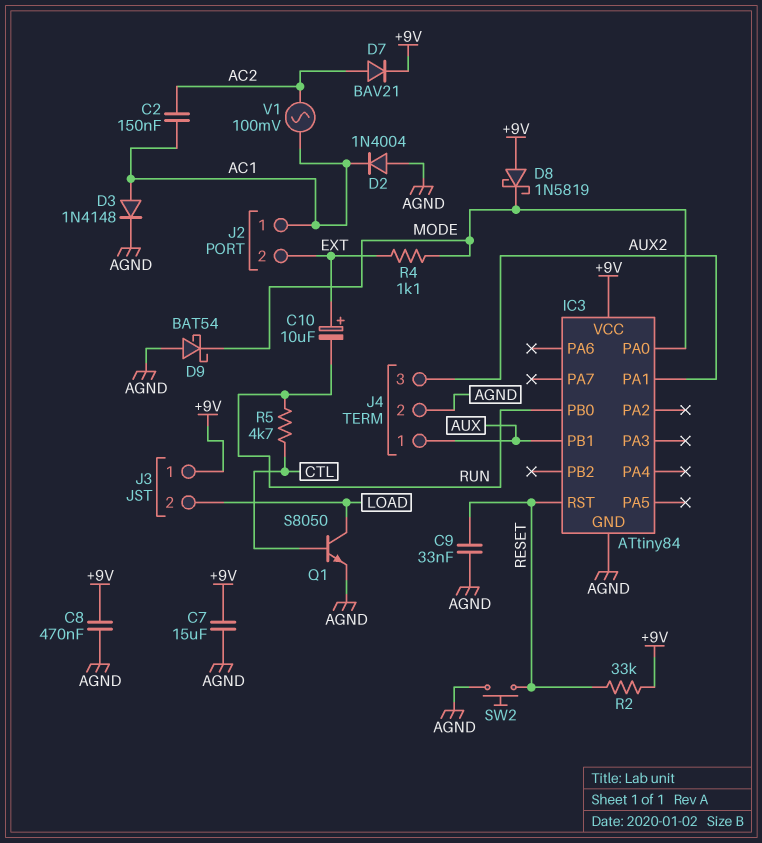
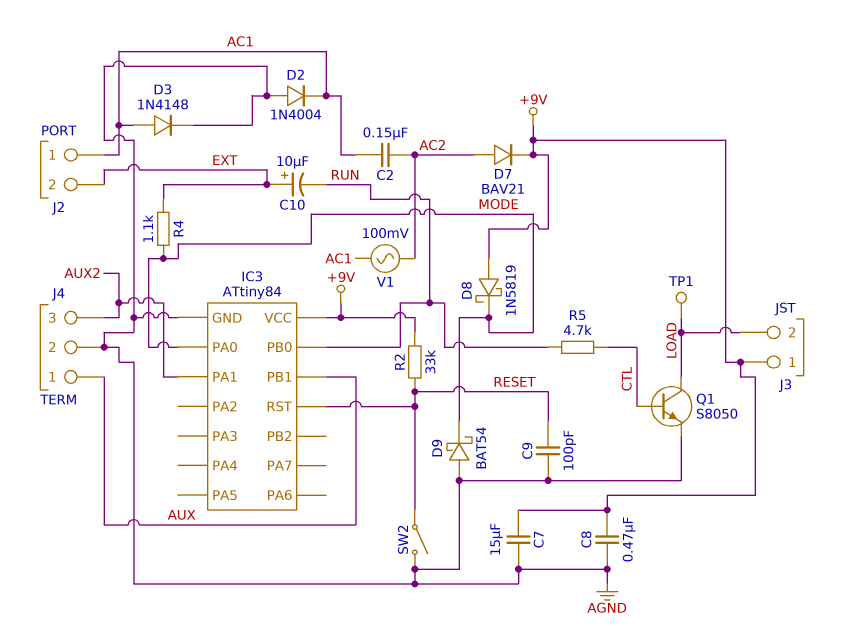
C9: 33nF (AGND, RESET) -> 100pF (AGND, RESET)
SW2: button (AGND, RESET) -> switch (AGND, RESET)
TP1: none -> test point (LOAD)

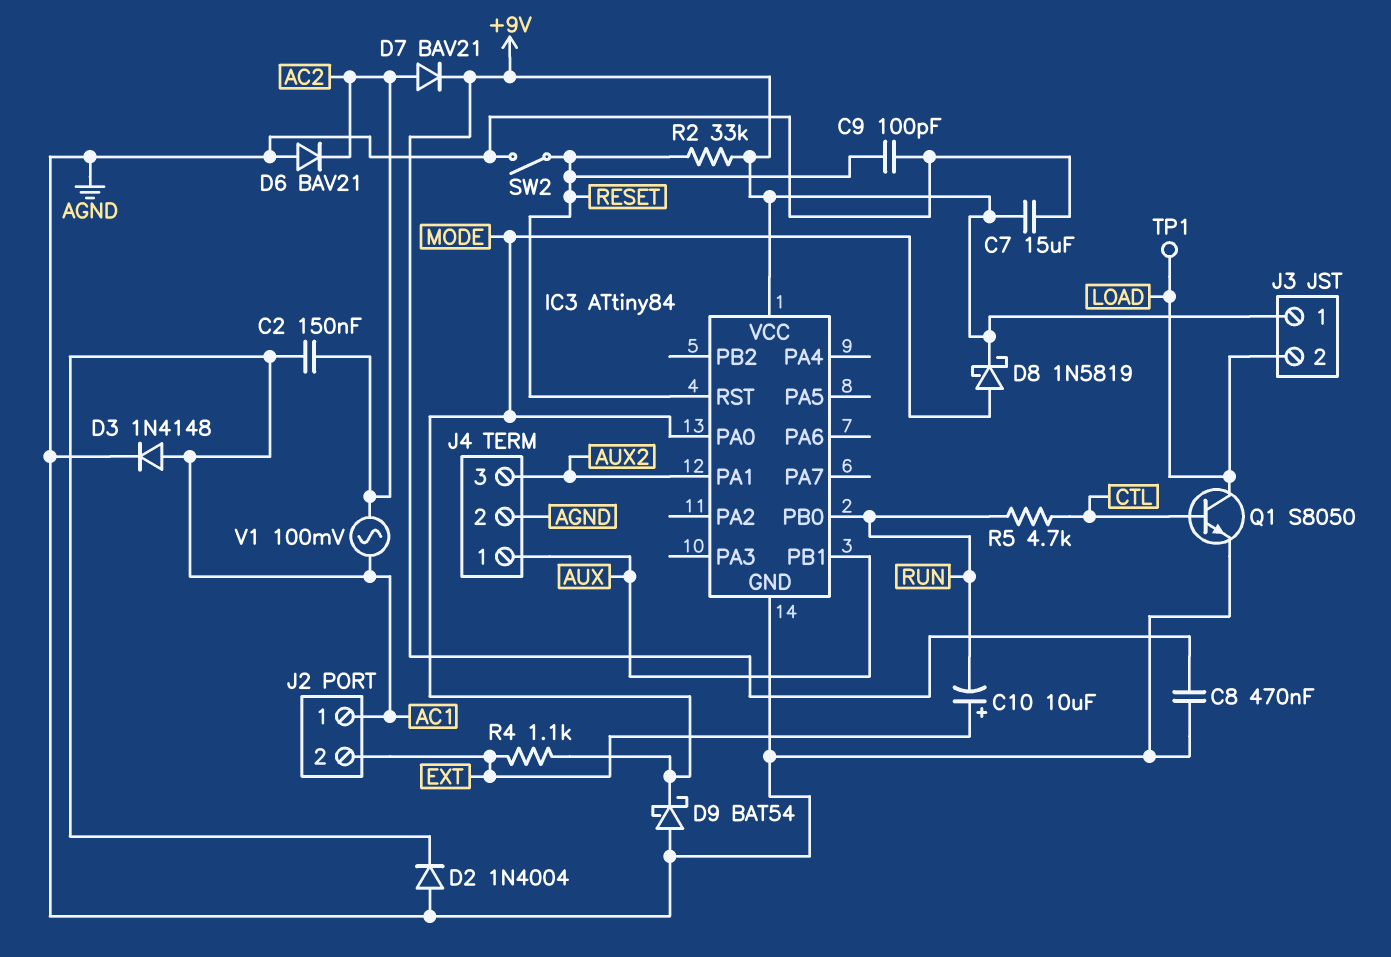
D6: none -> diode BAV21 (A AGND, K AC2)
D8: schottky 1N5819 (A +9V, K MODE) -> schottky 1N5819 (A MODE, K +9V)

